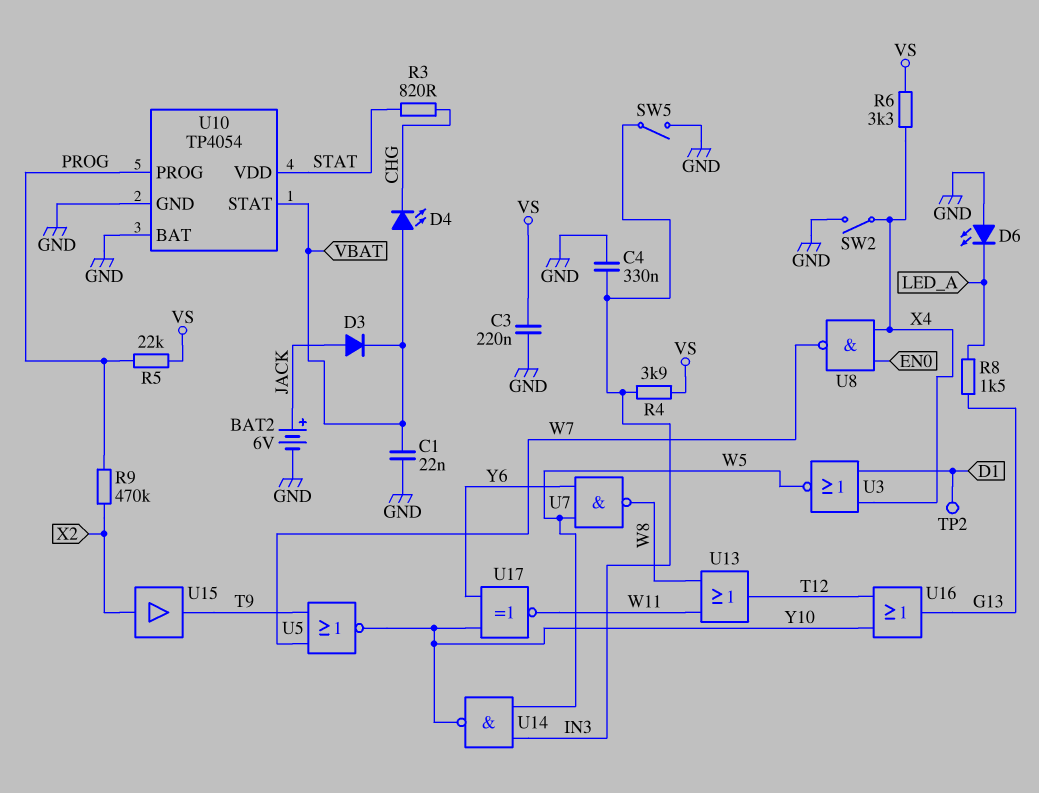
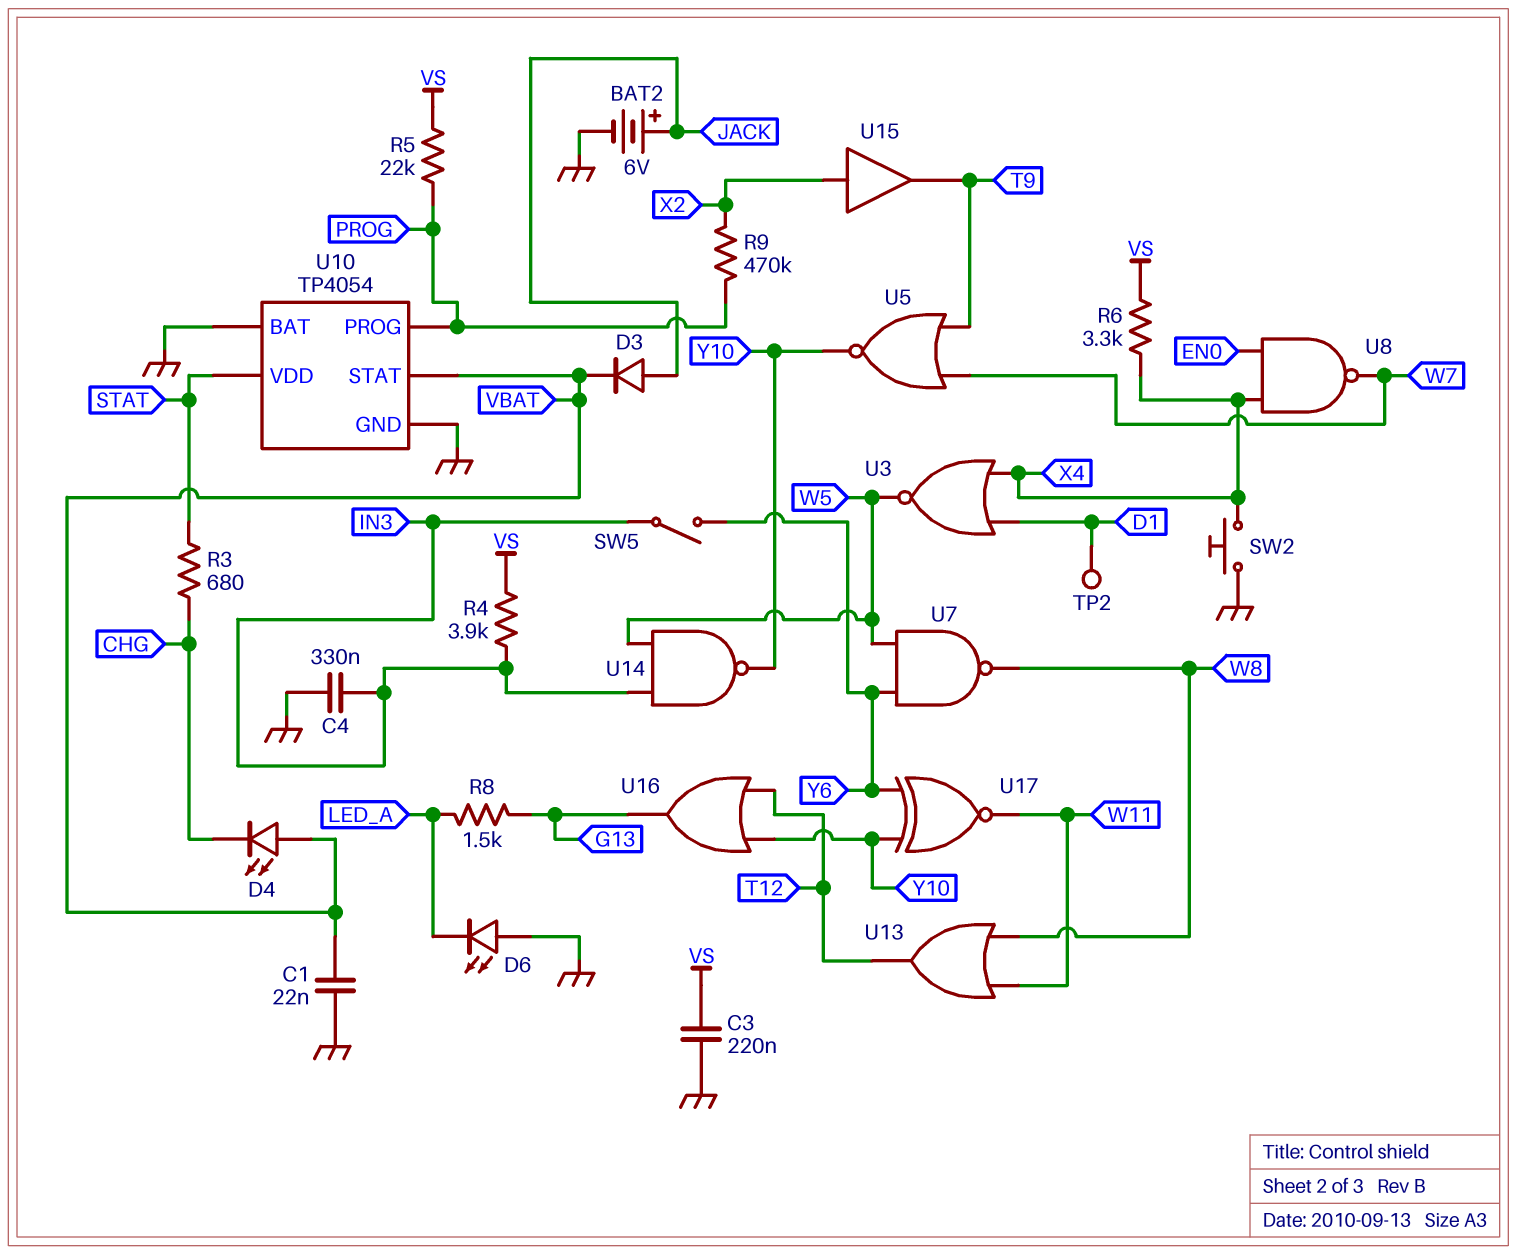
R3: 820 (CHG, STAT) -> 680 (CHG, STAT)
SW2: switch (GND, X4) -> button (GND, X4)
SW5: switch (GND, IN3) -> switch (IN3, Y6)

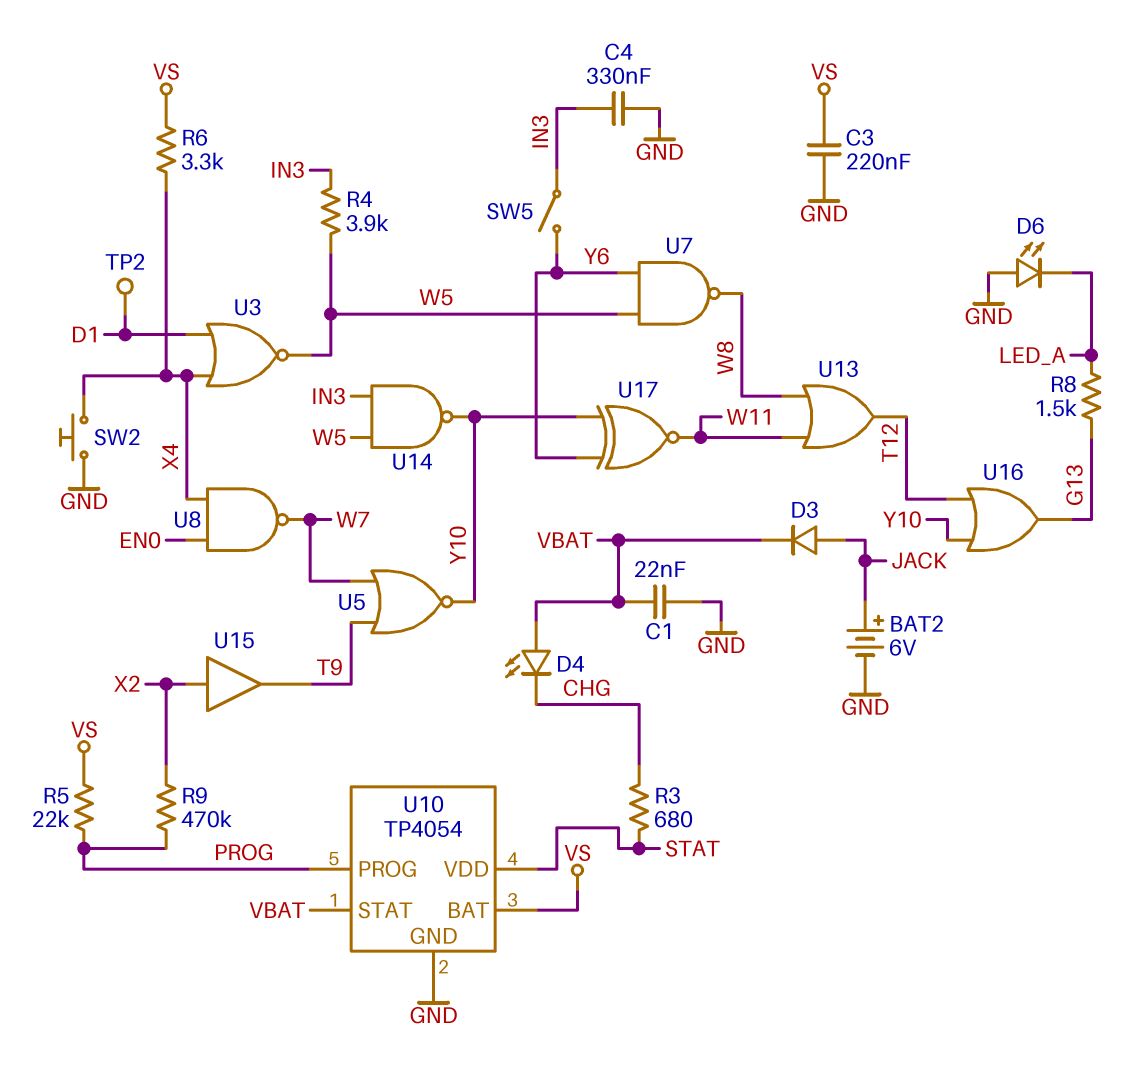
R4: 3.9k (IN3, VS) -> 3.9k (IN3, W5)
U10 pin BAT: GND -> VS

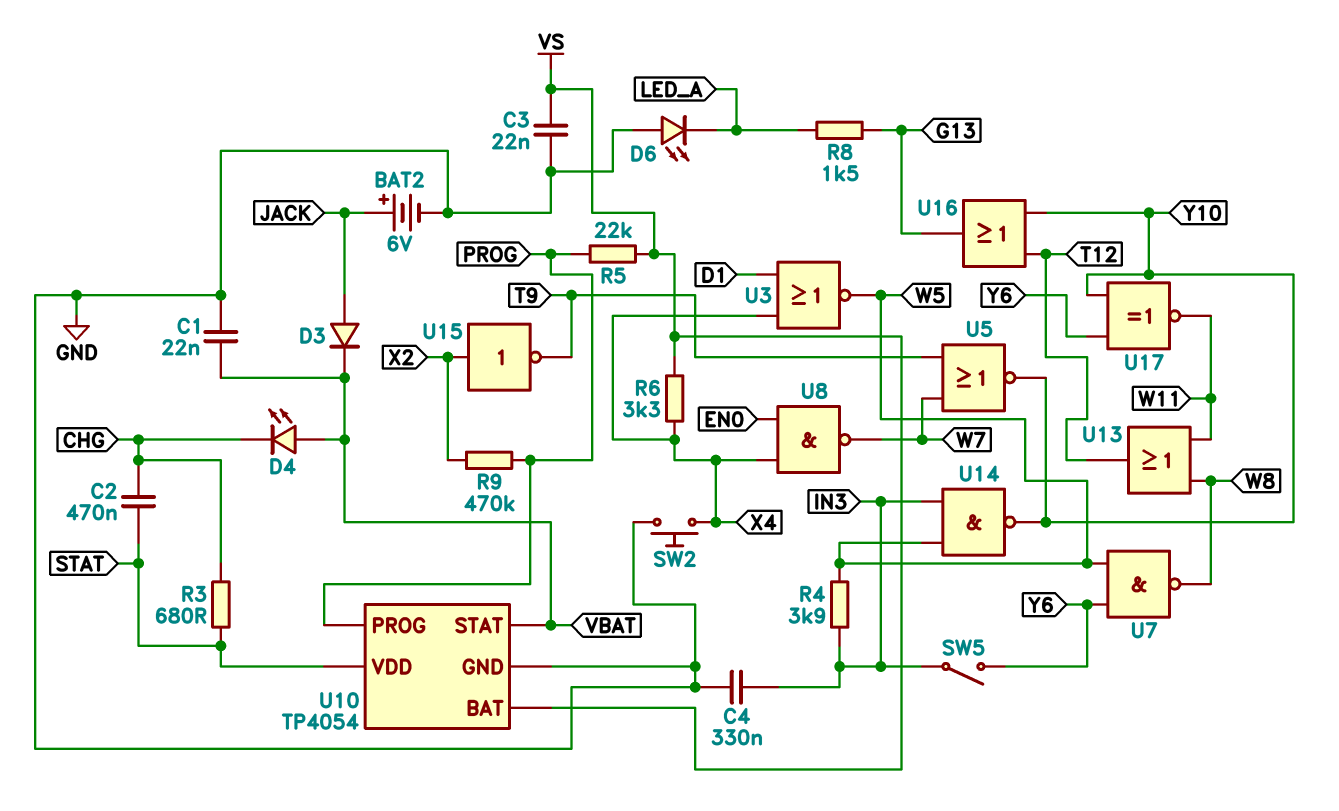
C2: none -> 470nF (CHG, STAT)
C3: 220nF (GND, VS) -> 22nF (GND, VS)
TP2: test point (D1) -> none
U15: buffer (in X2, out T9) -> NOT (in X2, out T9)

